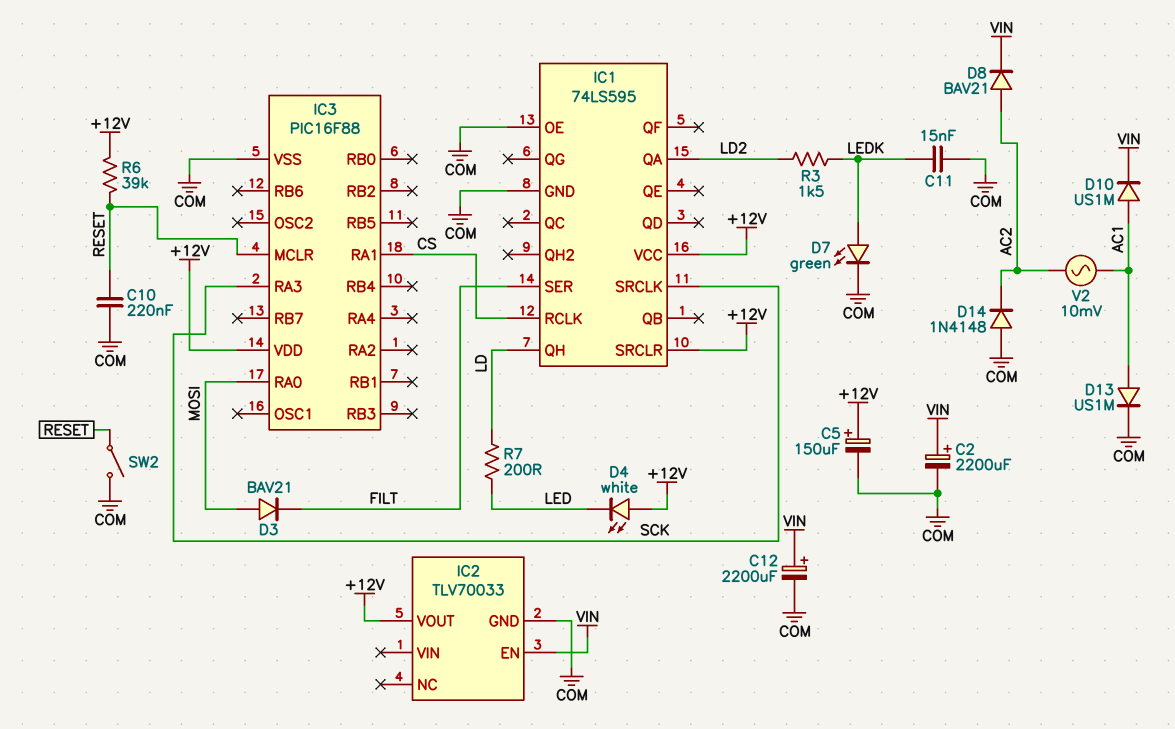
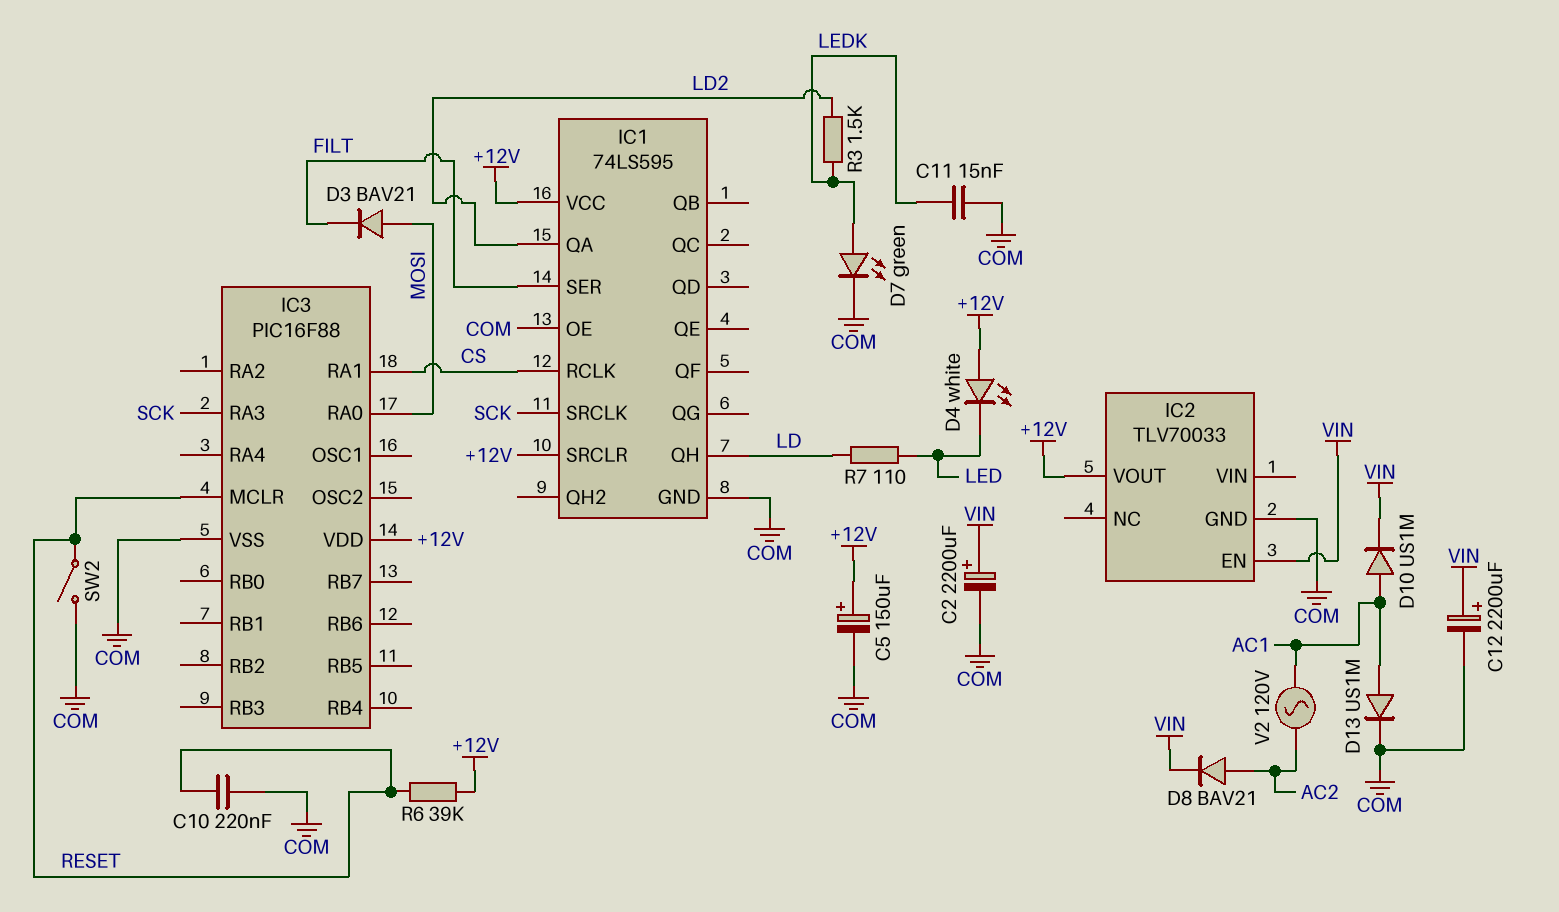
D14: diode 1N4148 (A COM, K AC2) -> none
R7: 200 (LD, LED) -> 110 (LD, LED)
V2: AC 10mV (AC1, AC2) -> AC 120V (AC1, AC2)

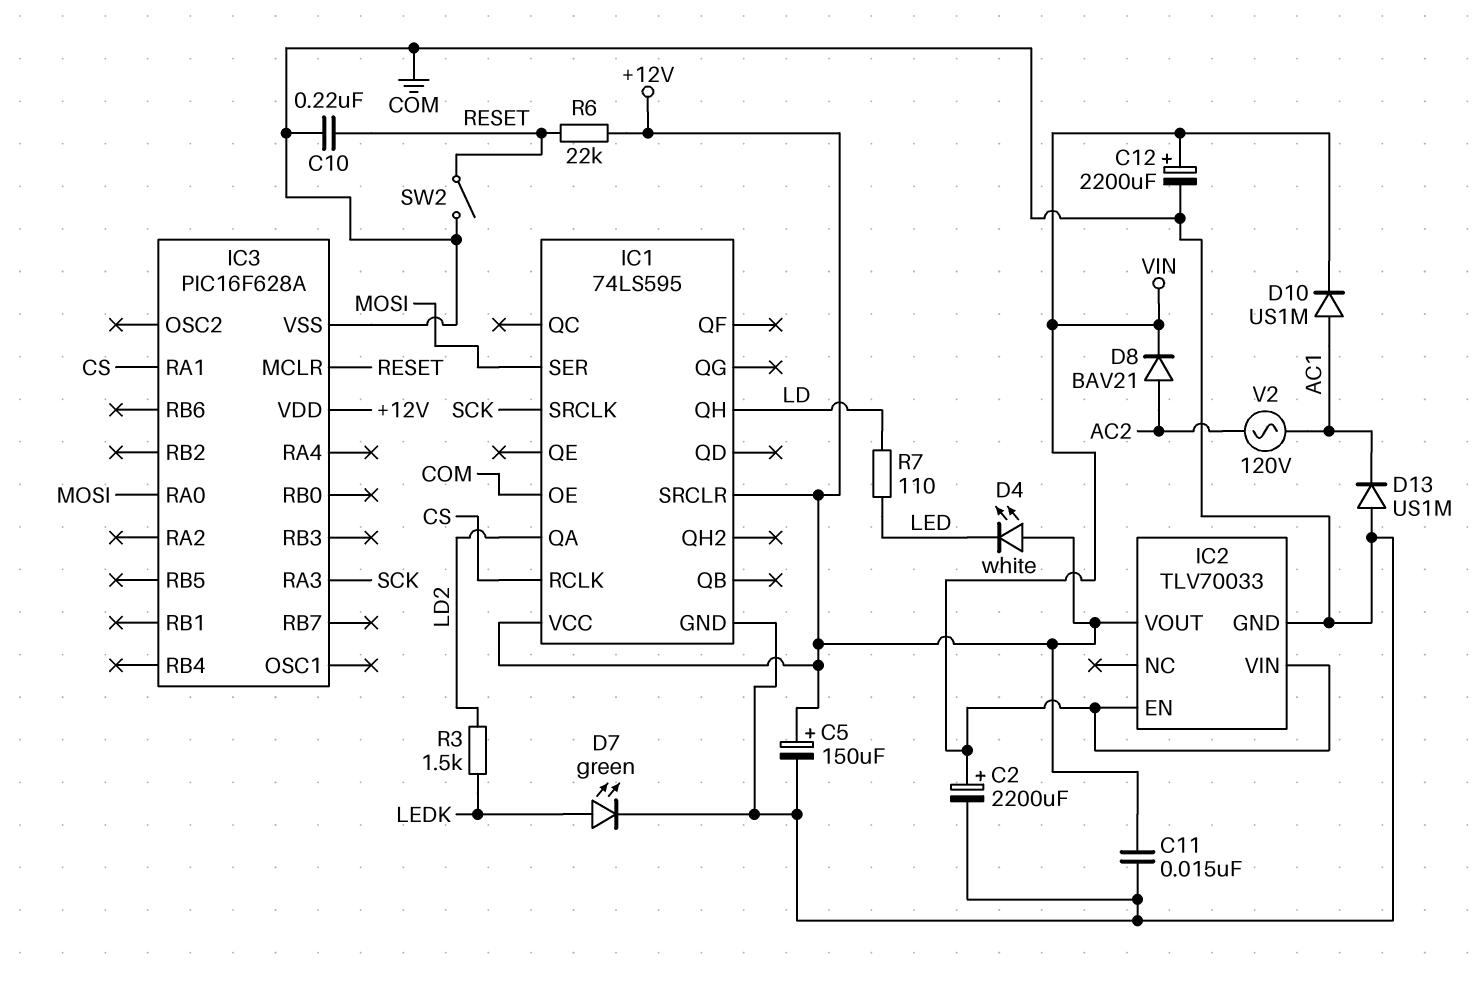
C11: 15nF (COM, LEDK) -> 15nF (+12V, COM)
D3: diode BAV21 (A MOSI, K FILT) -> none
D13: diode US1M (A AC1, K COM) -> diode US1M (A COM, K AC1)
IC1 pin SER: FILT -> MOSI
IC2 pin VIN: none -> VIN
IC3: PIC16F88 -> PIC16F628A
R6: 39k (+12V, RESET) -> 22k (+12V, RESET)

